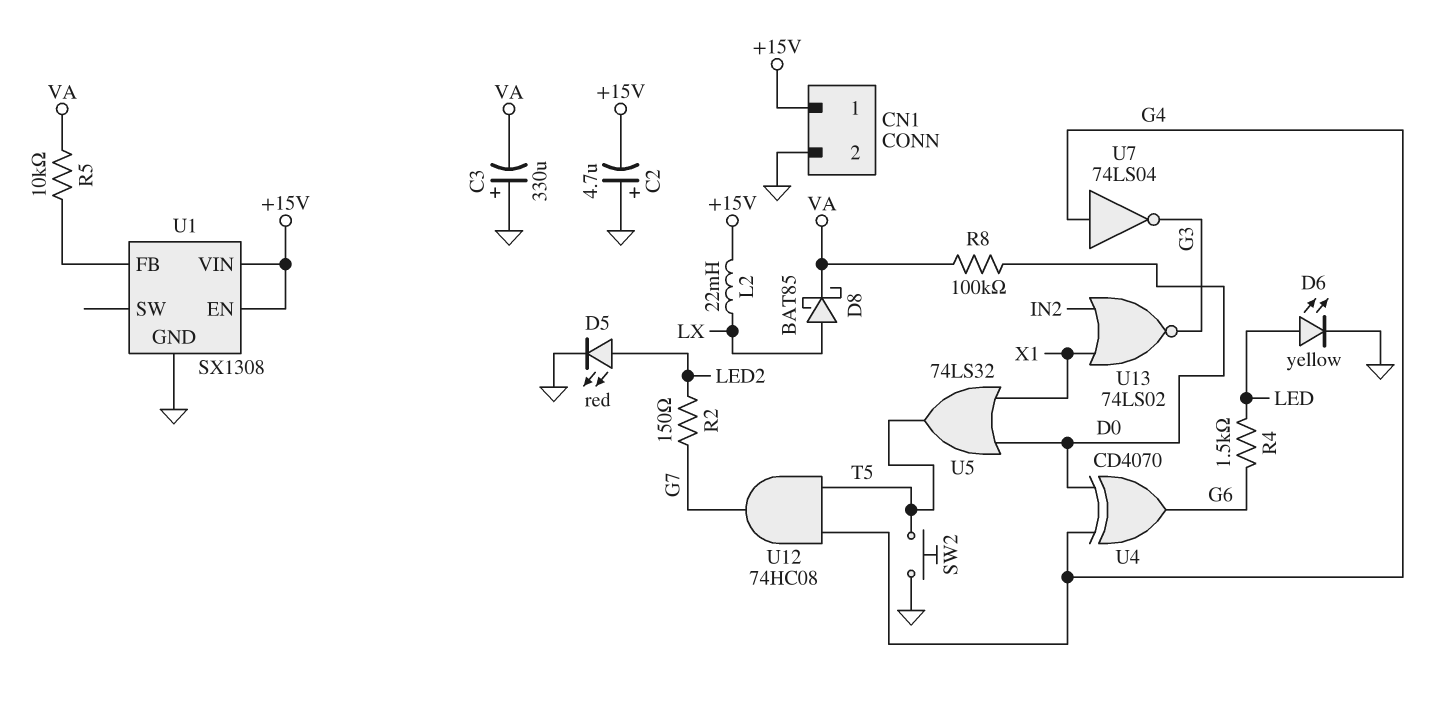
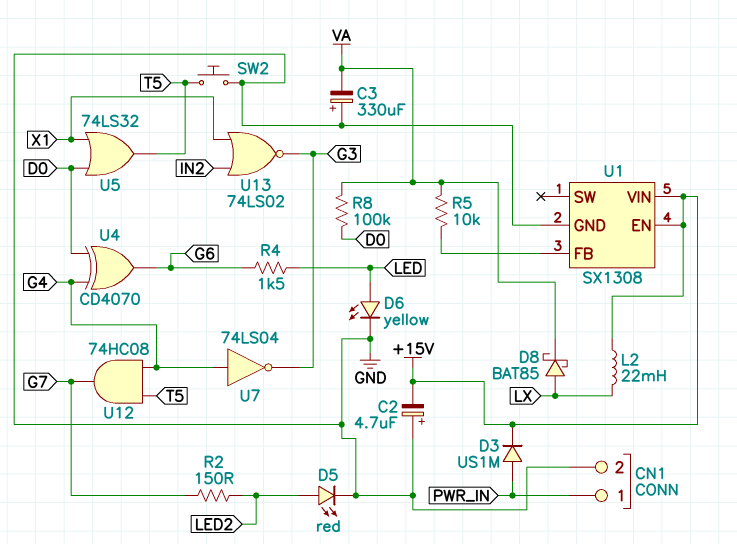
CN1 pin 1: +15V -> PWR_IN
D3: none -> diode US1M (A PWR_IN, K +15V)

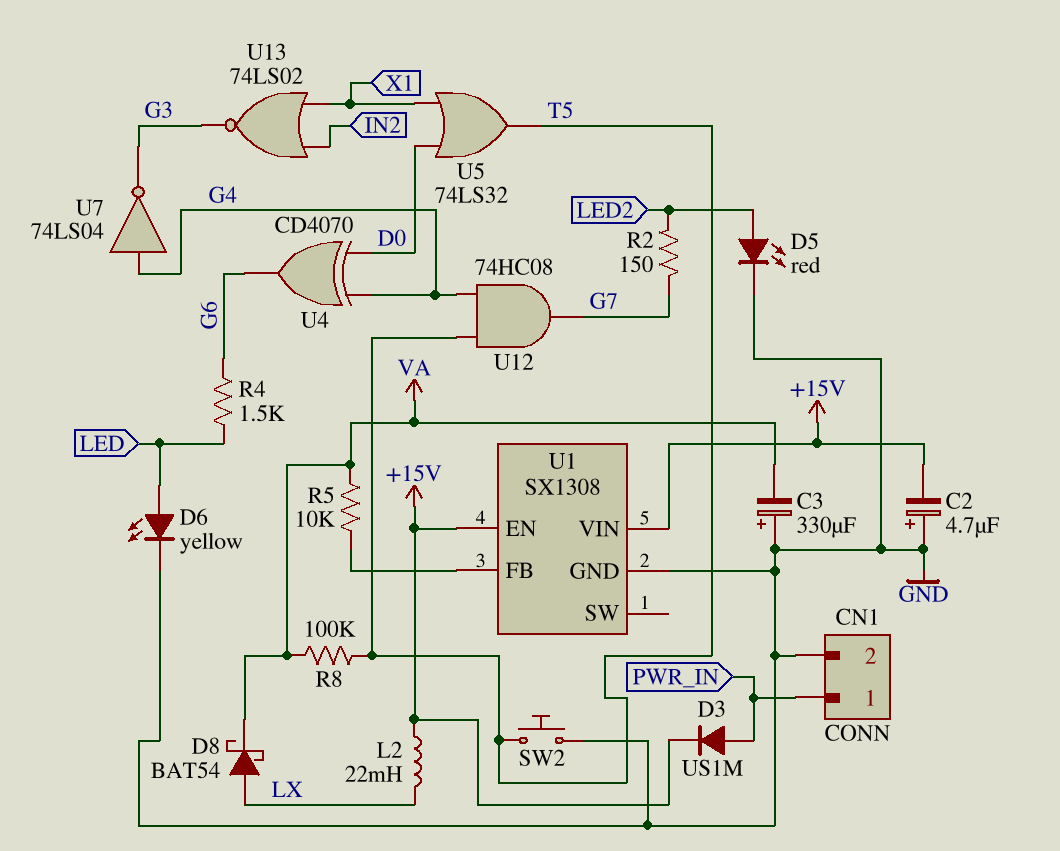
D8: schottky BAT85 (A LX, K VA) -> schottky BAT54 (A LX, K VA)
R8: 100k (D0, VA) -> 100k (T5, VA)

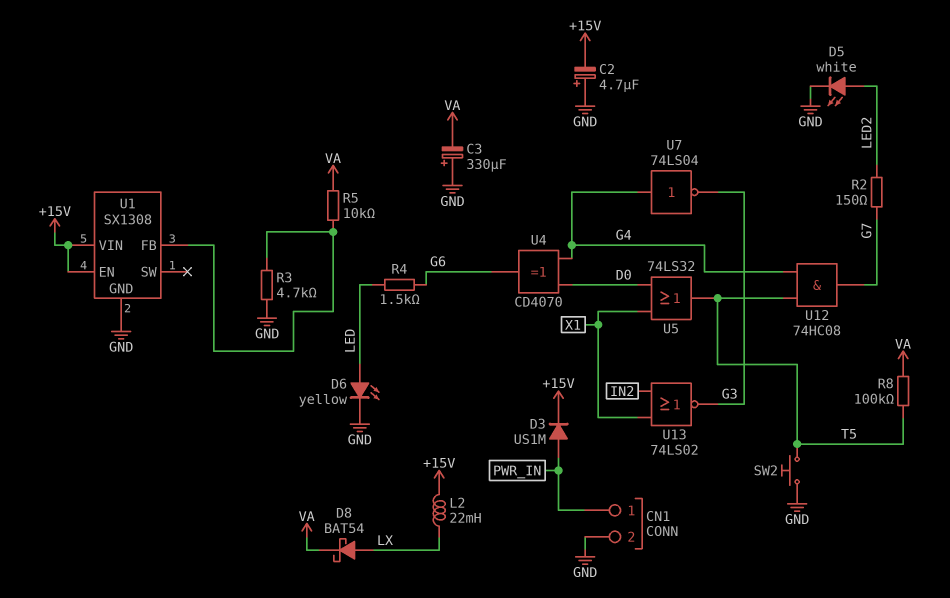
D5: LED red (A LED2, K GND) -> LED white (A LED2, K GND)
R3: none -> 4.7k (GND, U1/FB)

